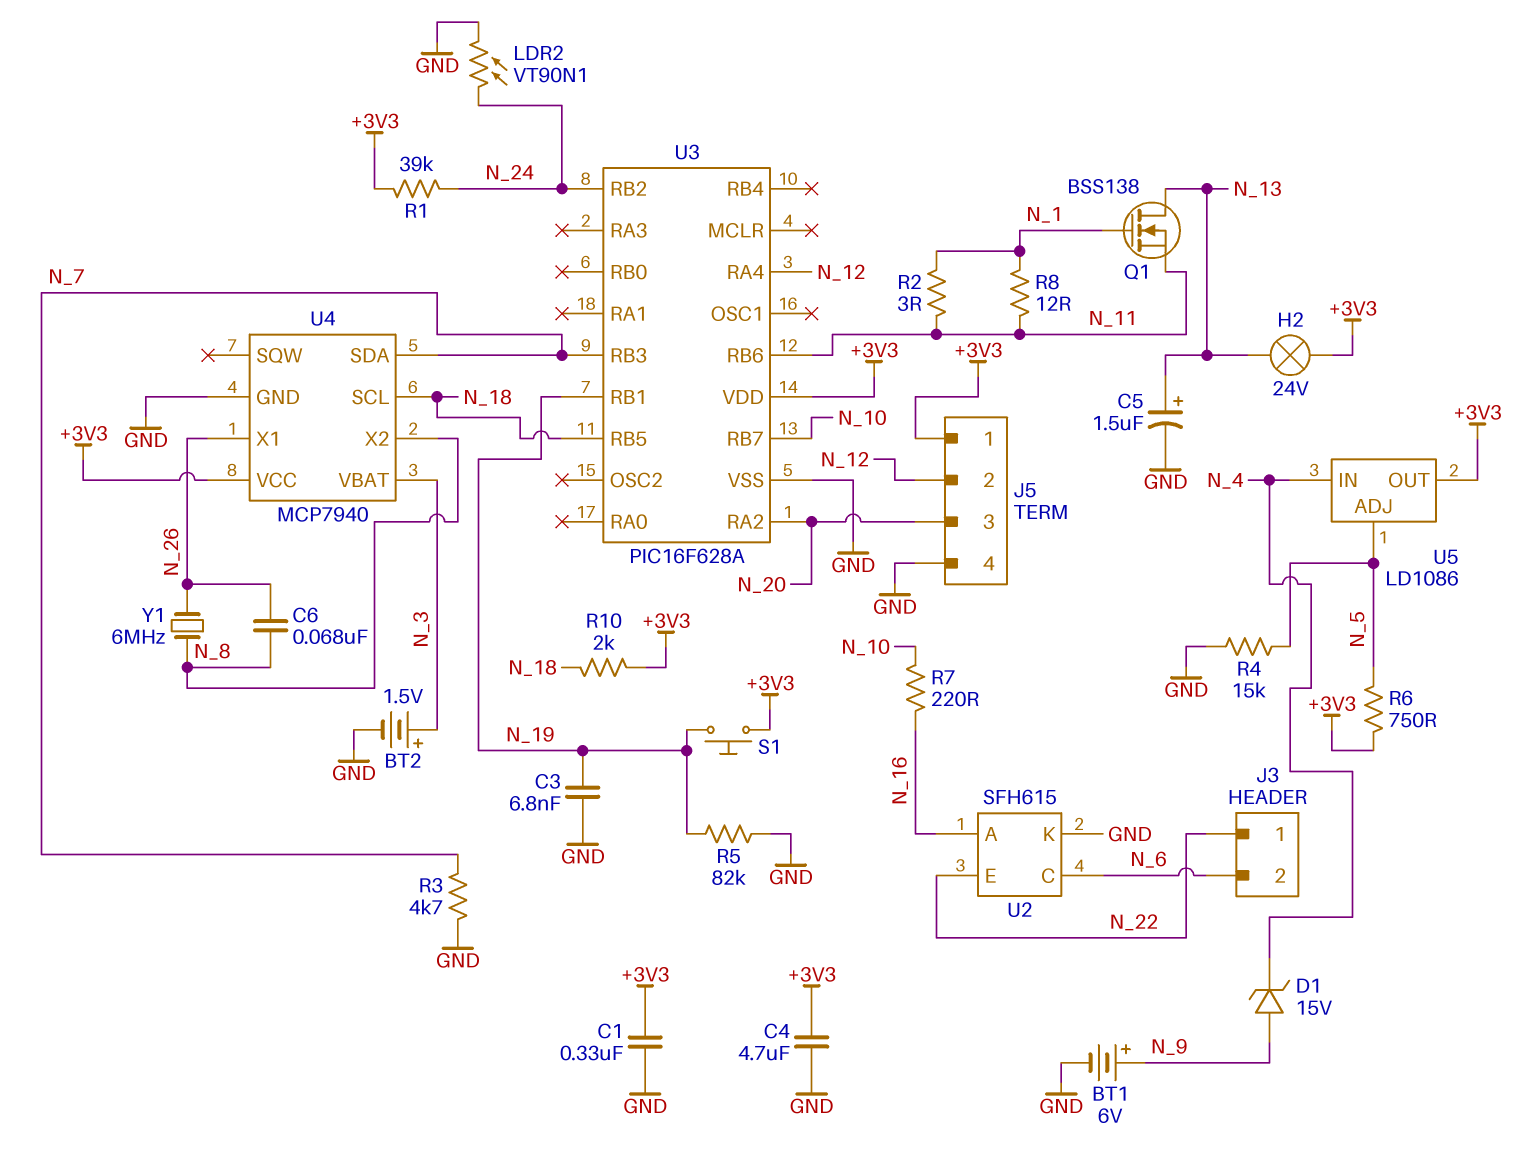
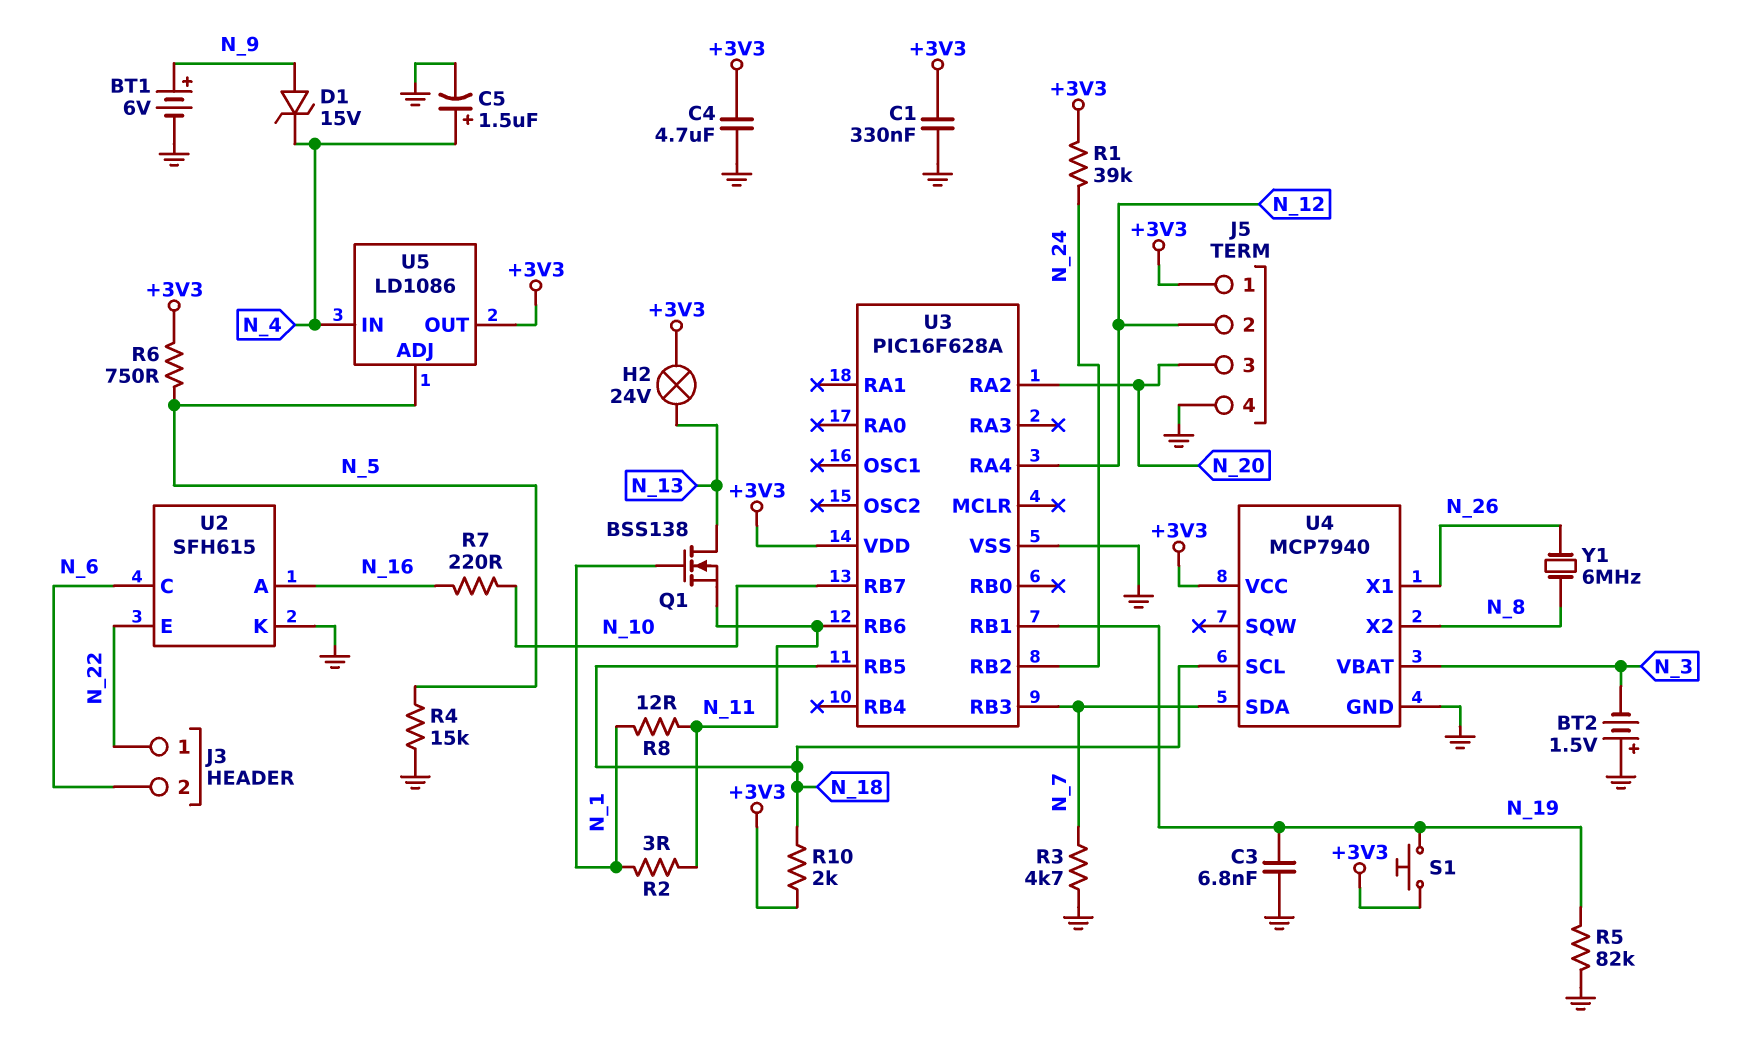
BT2: 1.5V (plus N_3, minus GND) -> 1.5V (plus GND, minus N_3)
C5: 1.5uF (plus N_13, minus GND) -> 1.5uF (plus N_4, minus GND)
C6: 68nF (N_8, N_26) -> none
LDR2: VT90N1 (GND, N_24) -> none

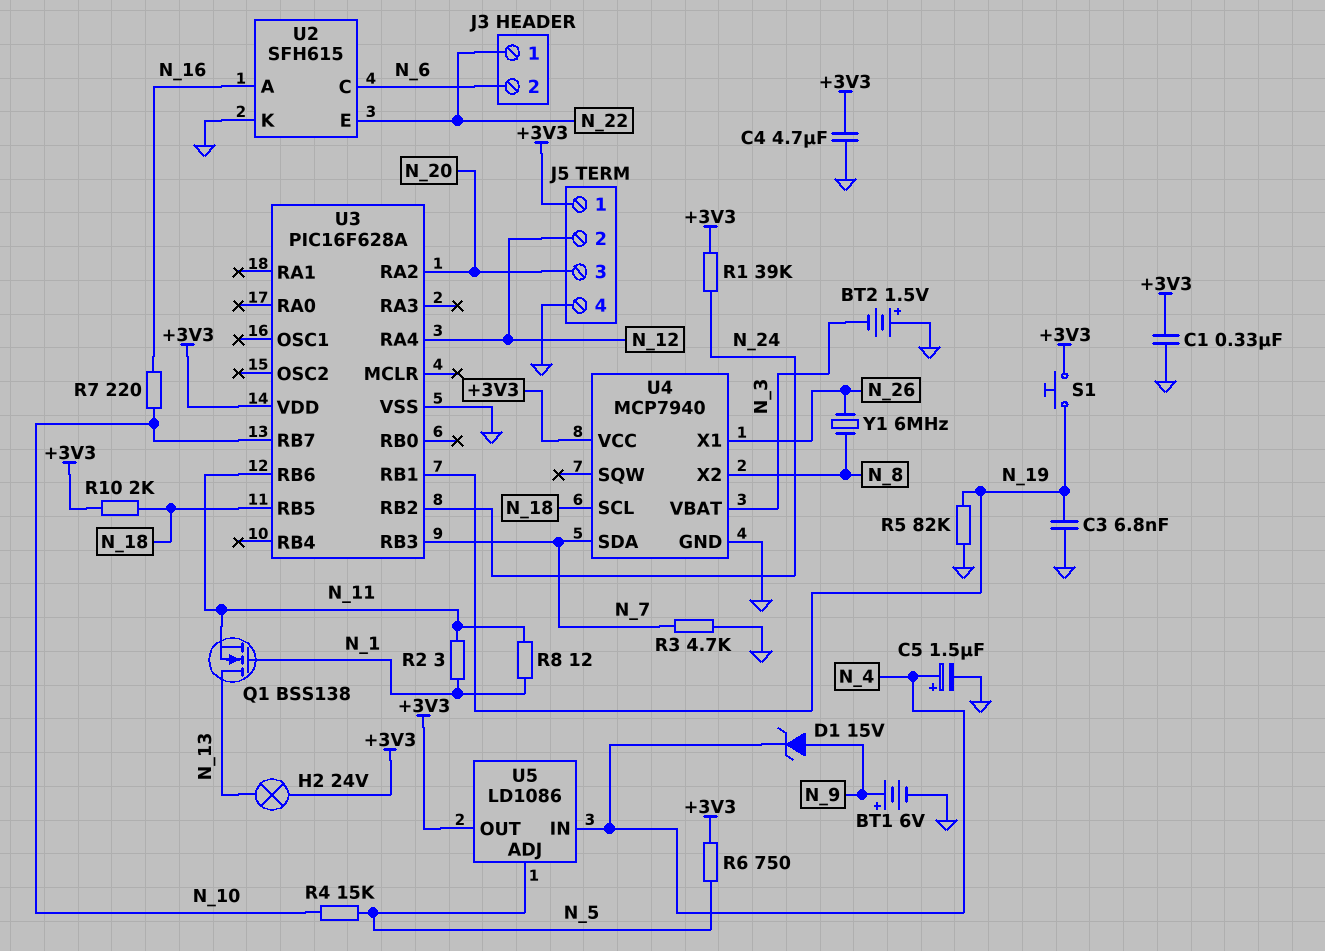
R4: 15k (GND, N_5) -> 15k (N_5, N_10)

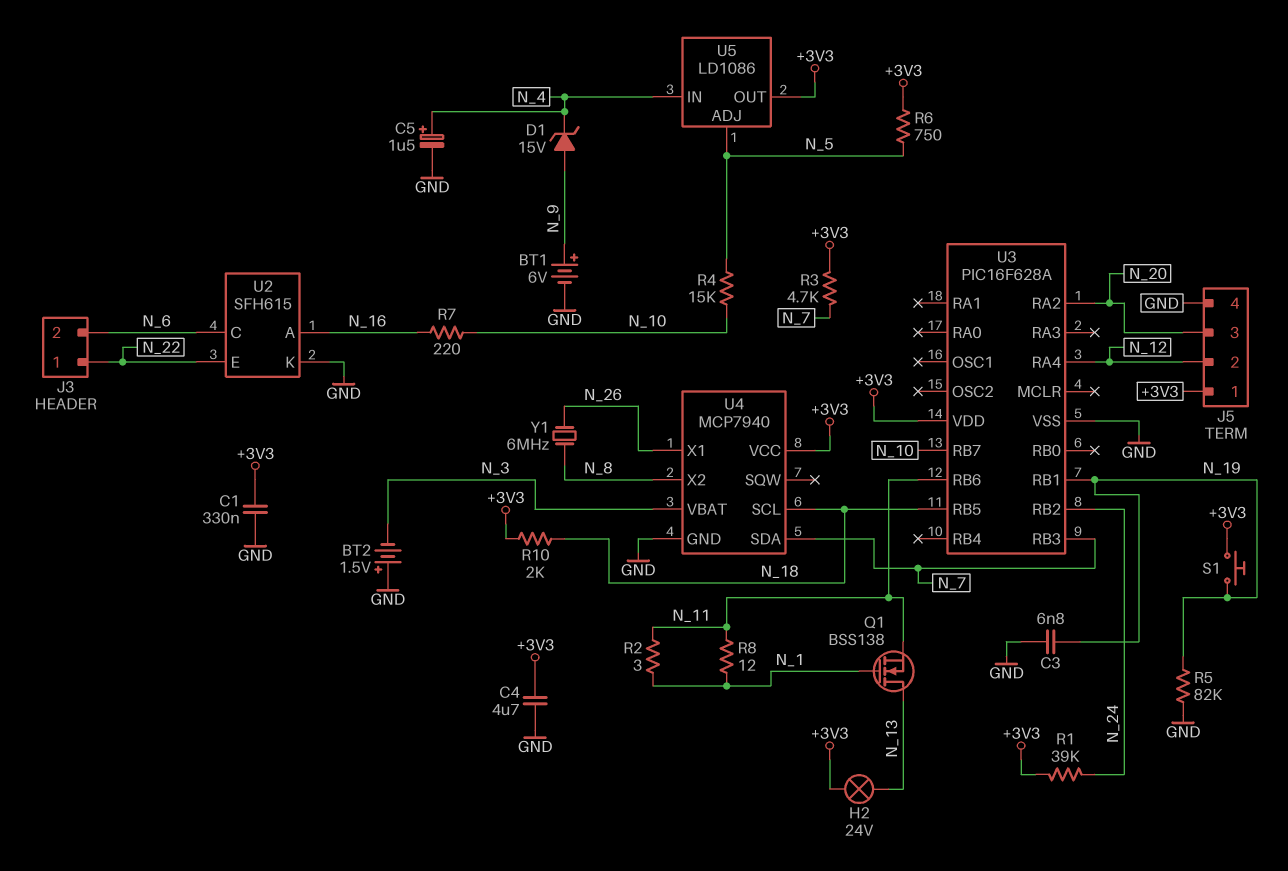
R3: 4.7k (GND, N_7) -> 4.7k (+3V3, N_7)

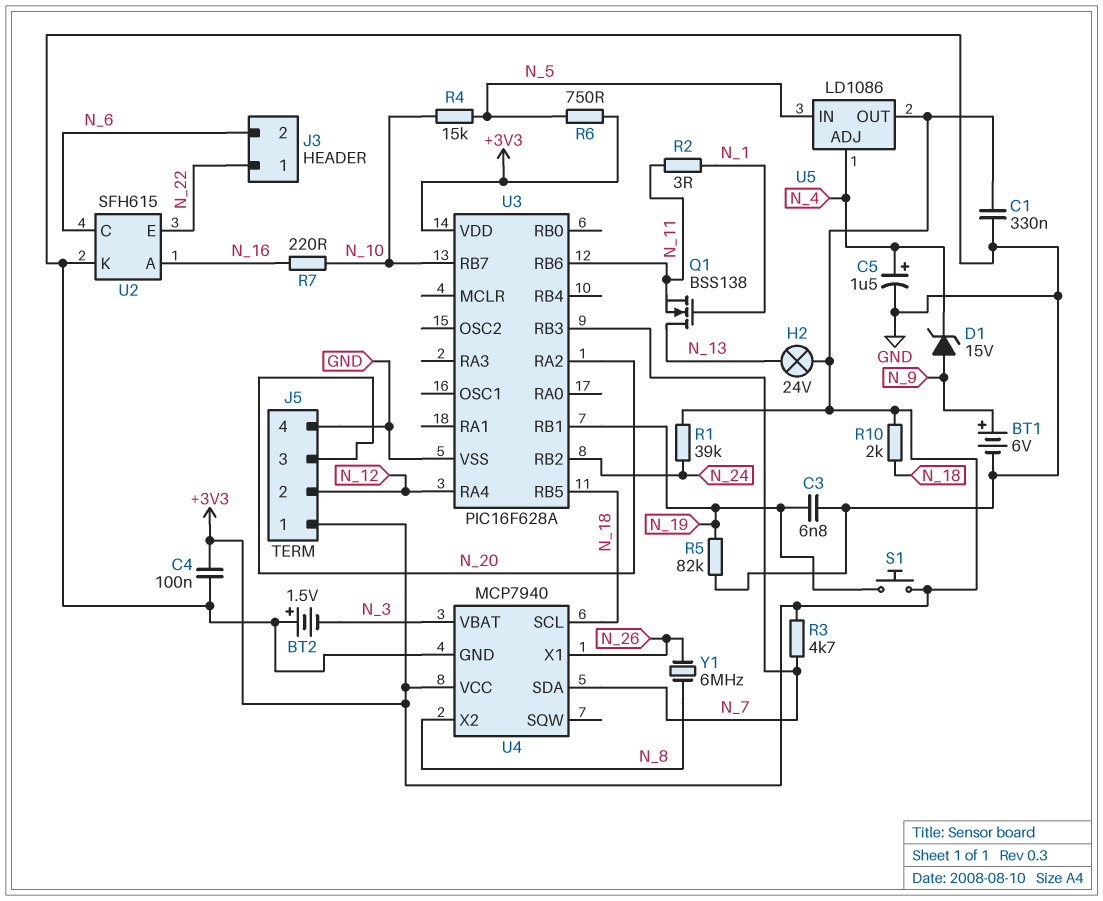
C4: 4.7uF (+3V3, GND) -> 100nF (+3V3, GND)
R8: 12 (N_1, N_11) -> none
U5 pin ADJ: N_5 -> N_4
U5 pin IN: N_4 -> N_5

